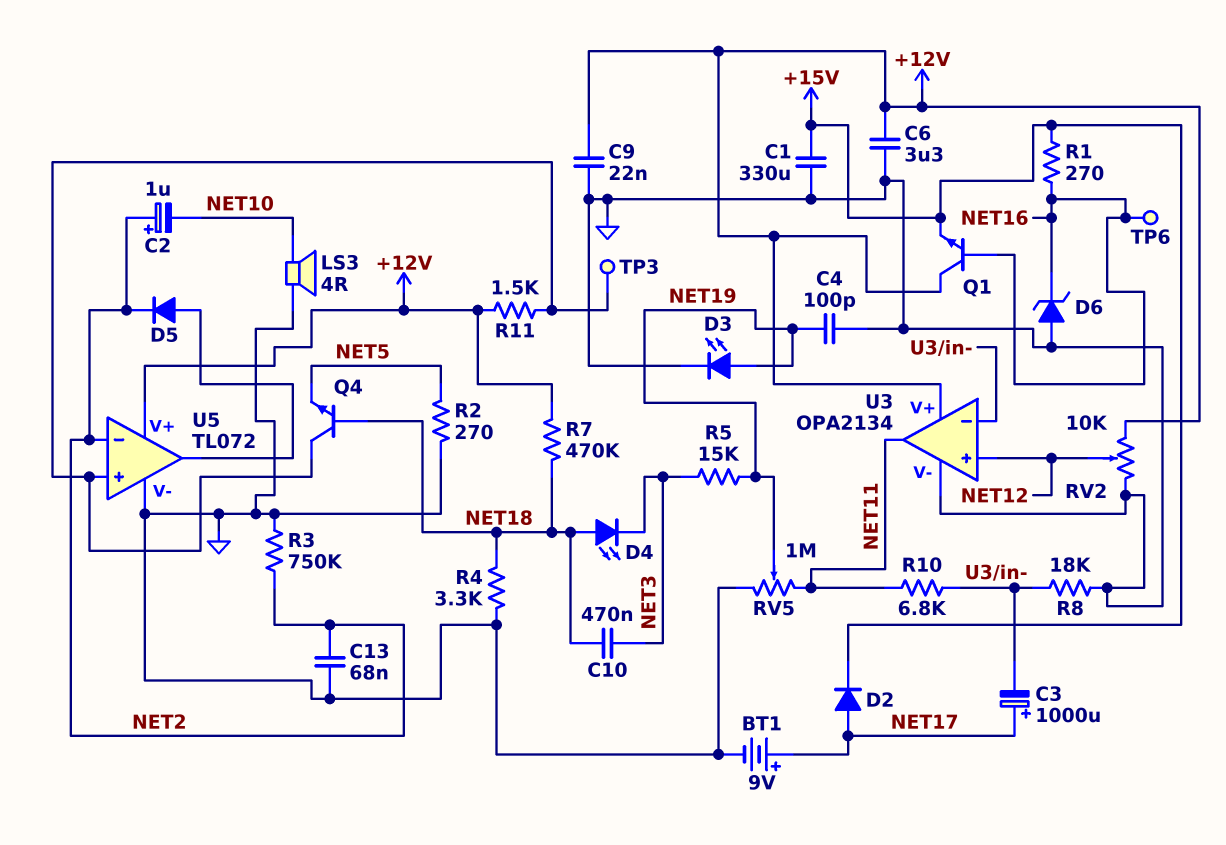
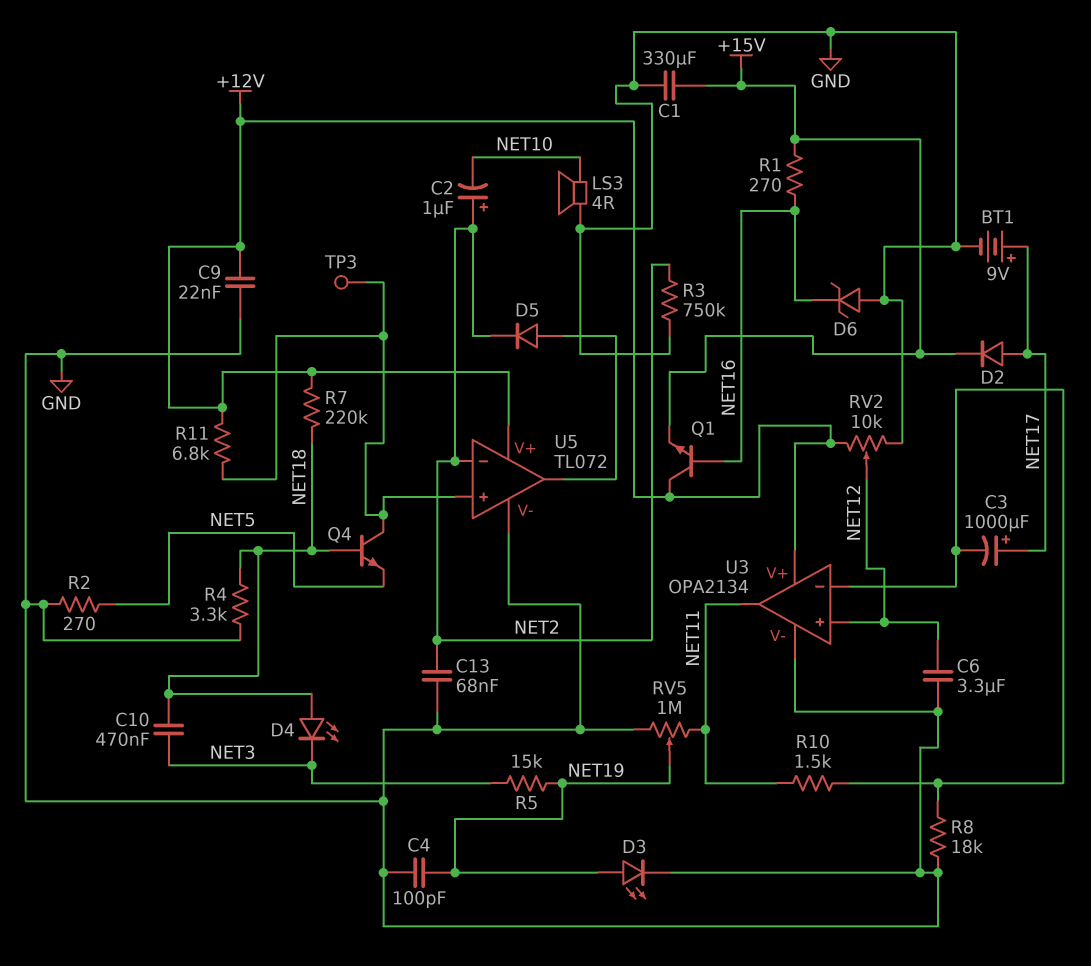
C6: 3.3uF (+12V, GND) -> 3.3uF (GND, NET12)
R7: 470k (+12V, NET18) -> 220k (+12V, NET18)
R10: 6.8k (NET11, U3/in-) -> 1.5k (NET11, U3/in-)
R11: 1.5k (+12V, U5/in+) -> 6.8k (+12V, U5/in+)
TP6: test point (NET16) -> none

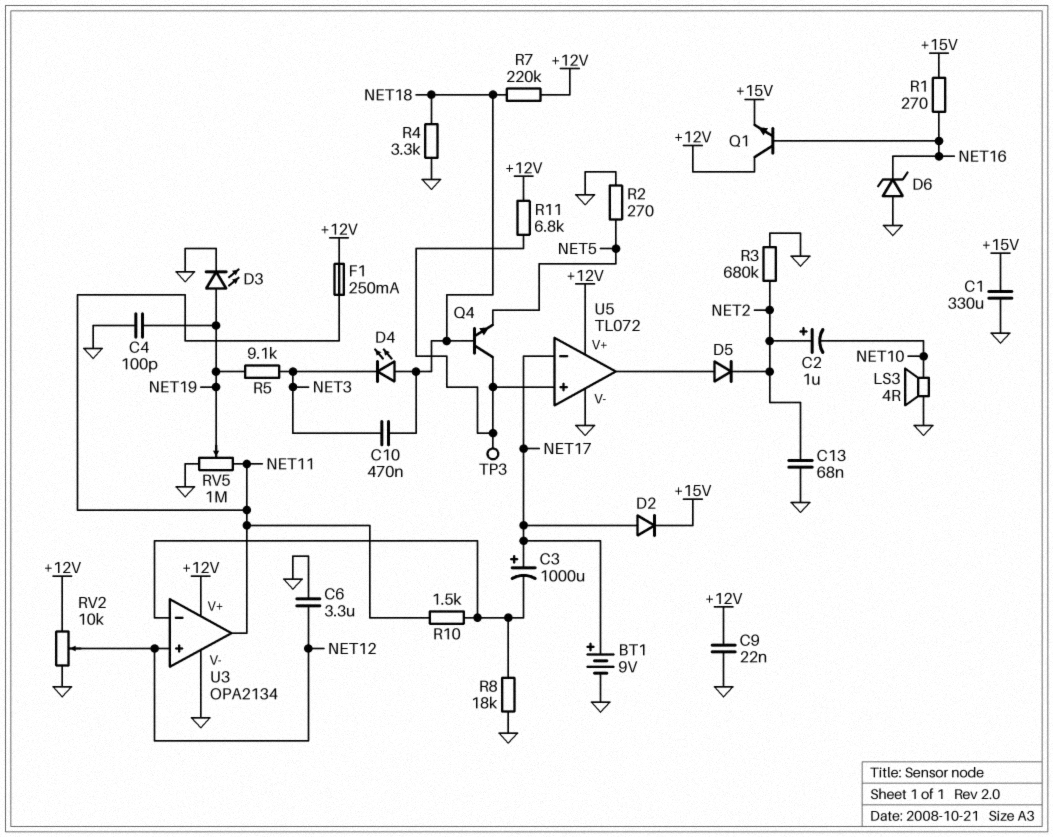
F1: none -> 250mA (+12V, NET11)
R3: 750k (GND, NET2) -> 680k (GND, NET2)
R5: 15k (NET3, NET19) -> 9.1k (NET3, NET19)
U5 pin in-: NET2 -> NET17

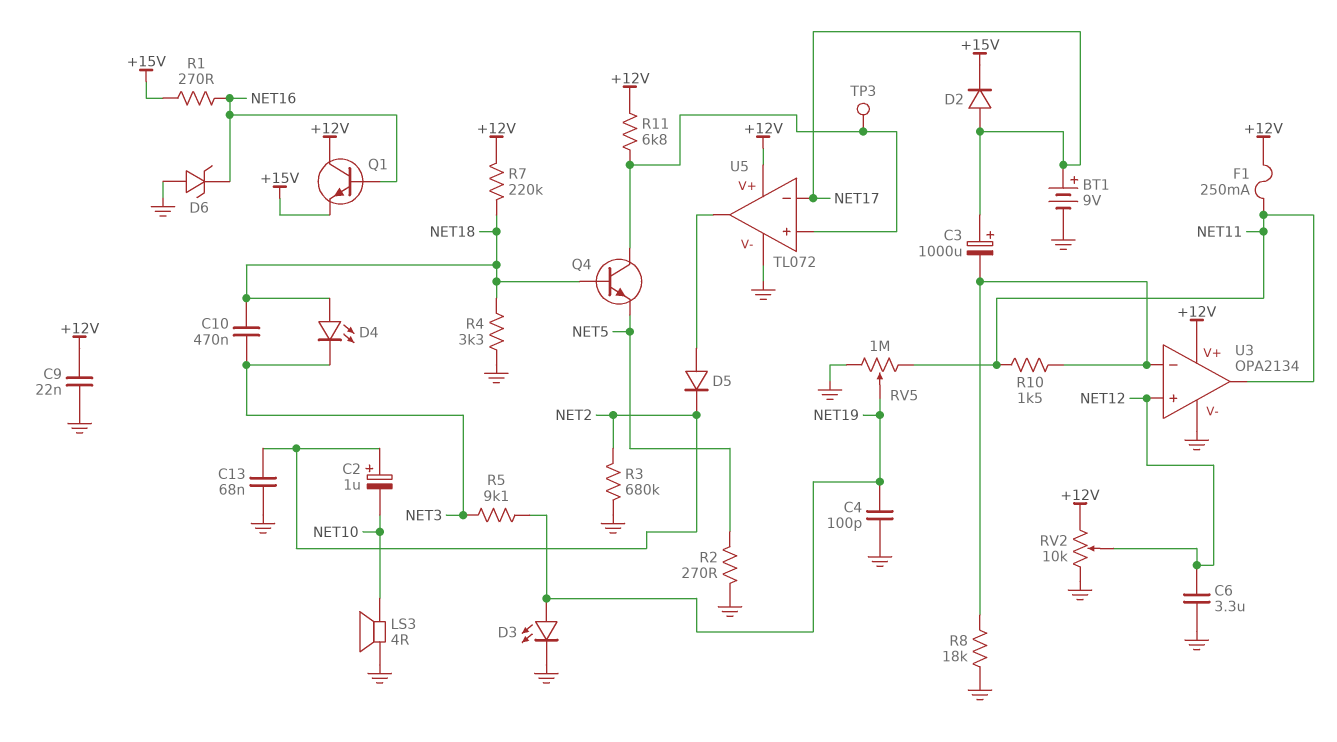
C1: 330uF (+15V, GND) -> none

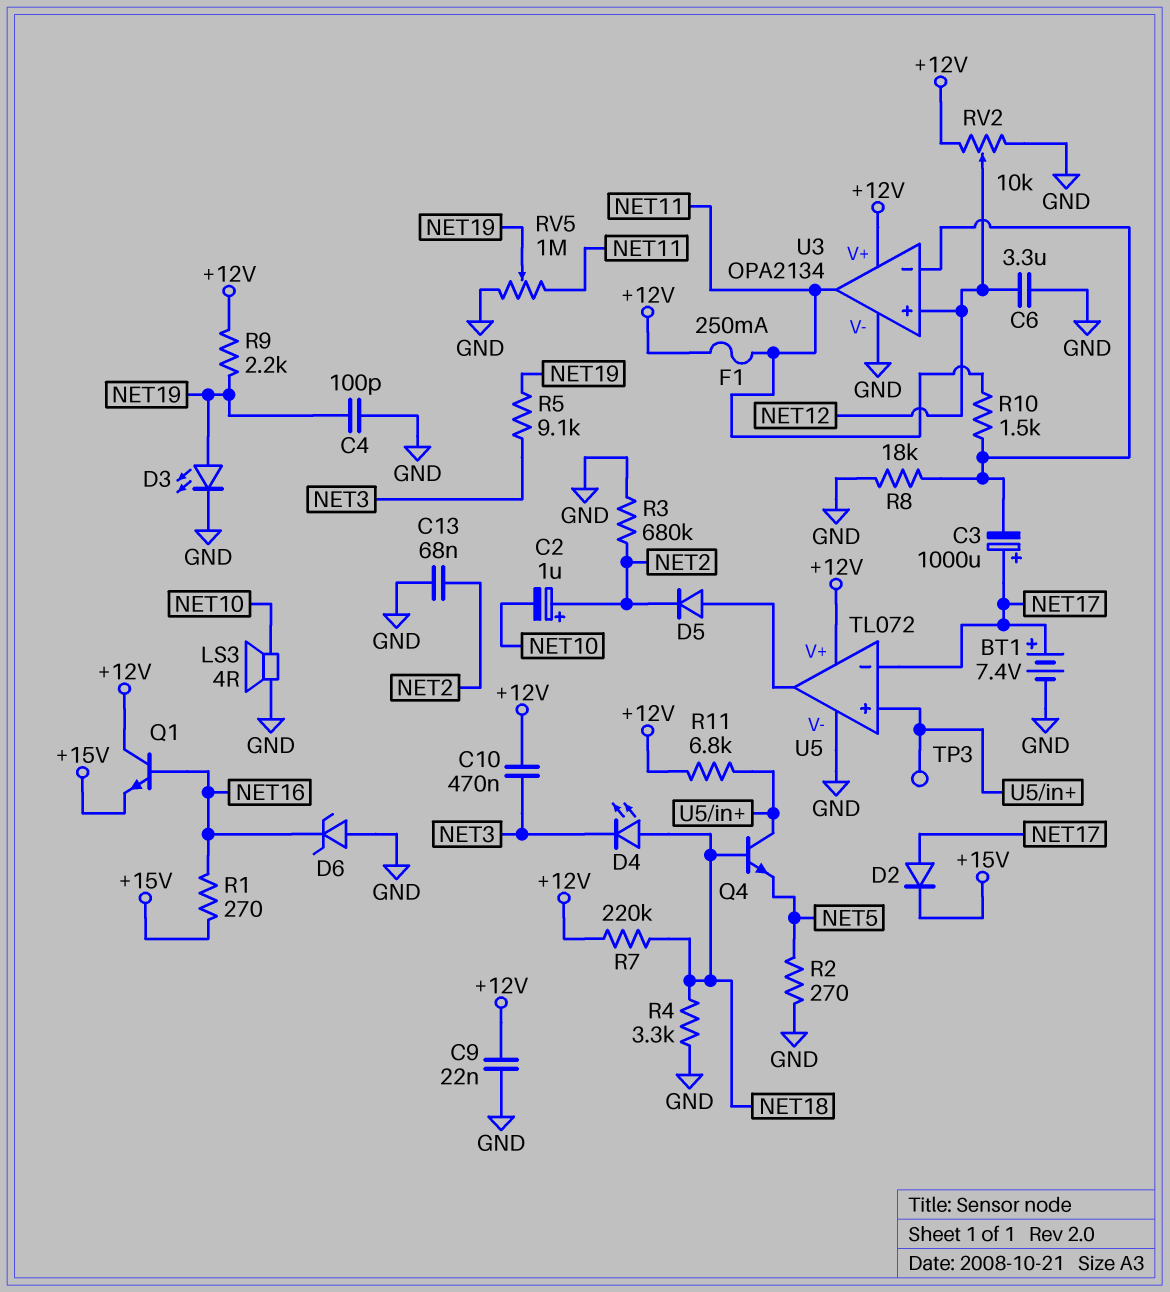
BT1: 9V (plus NET17, minus GND) -> 7.4V (plus NET17, minus GND)
C10: 470nF (NET3, NET18) -> 470nF (+12V, NET3)
R9: none -> 2.2k (+12V, NET19)

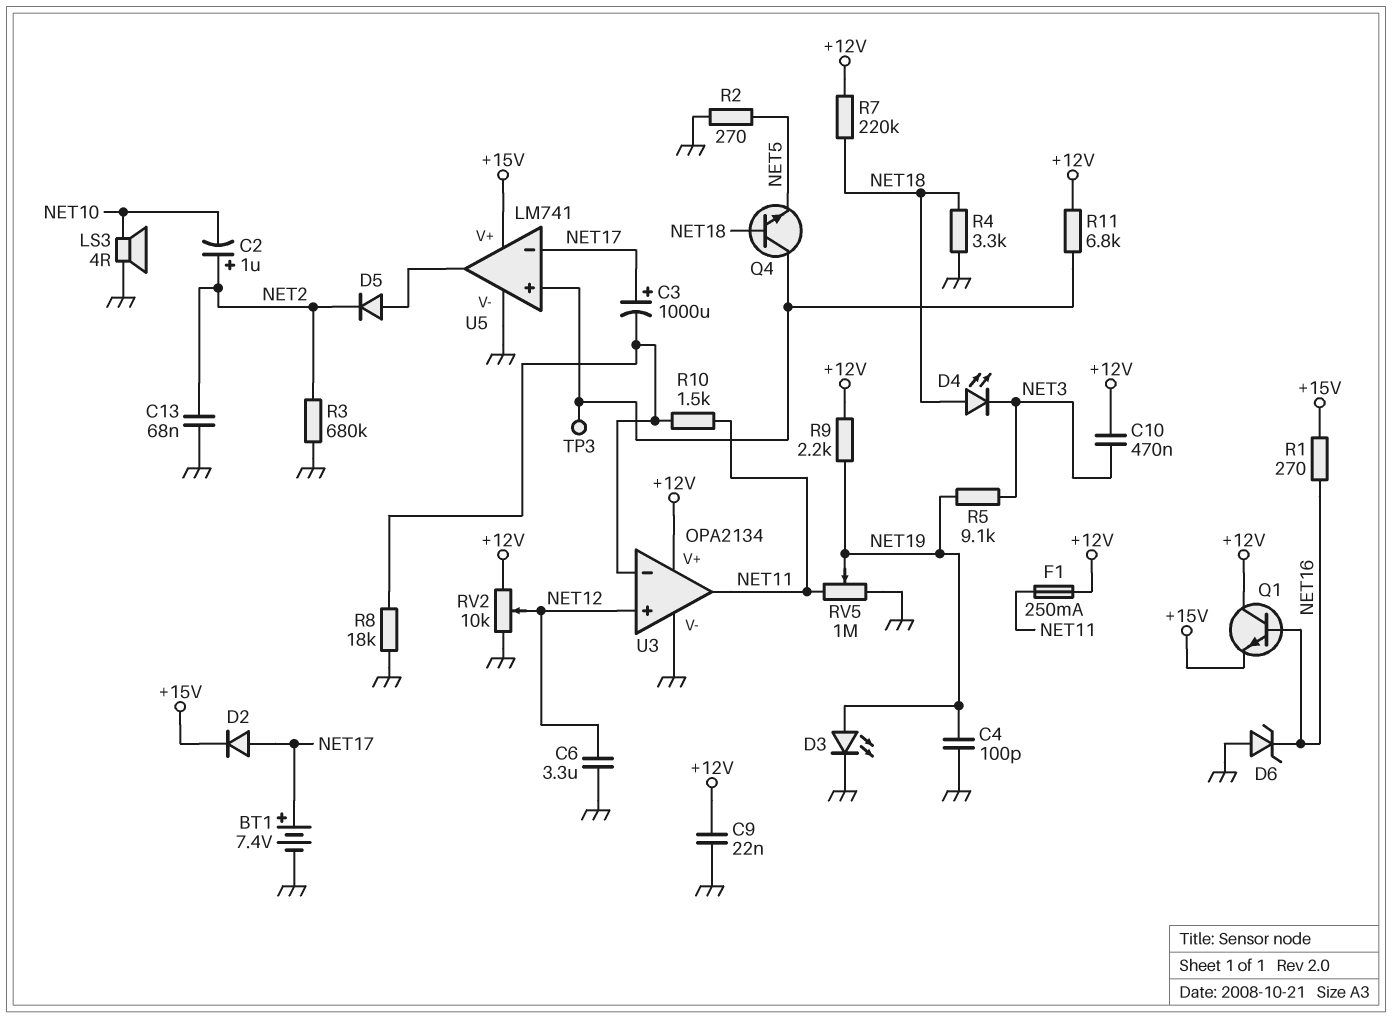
U5: TL072 -> LM741
U5 pin V+: +12V -> +15V

